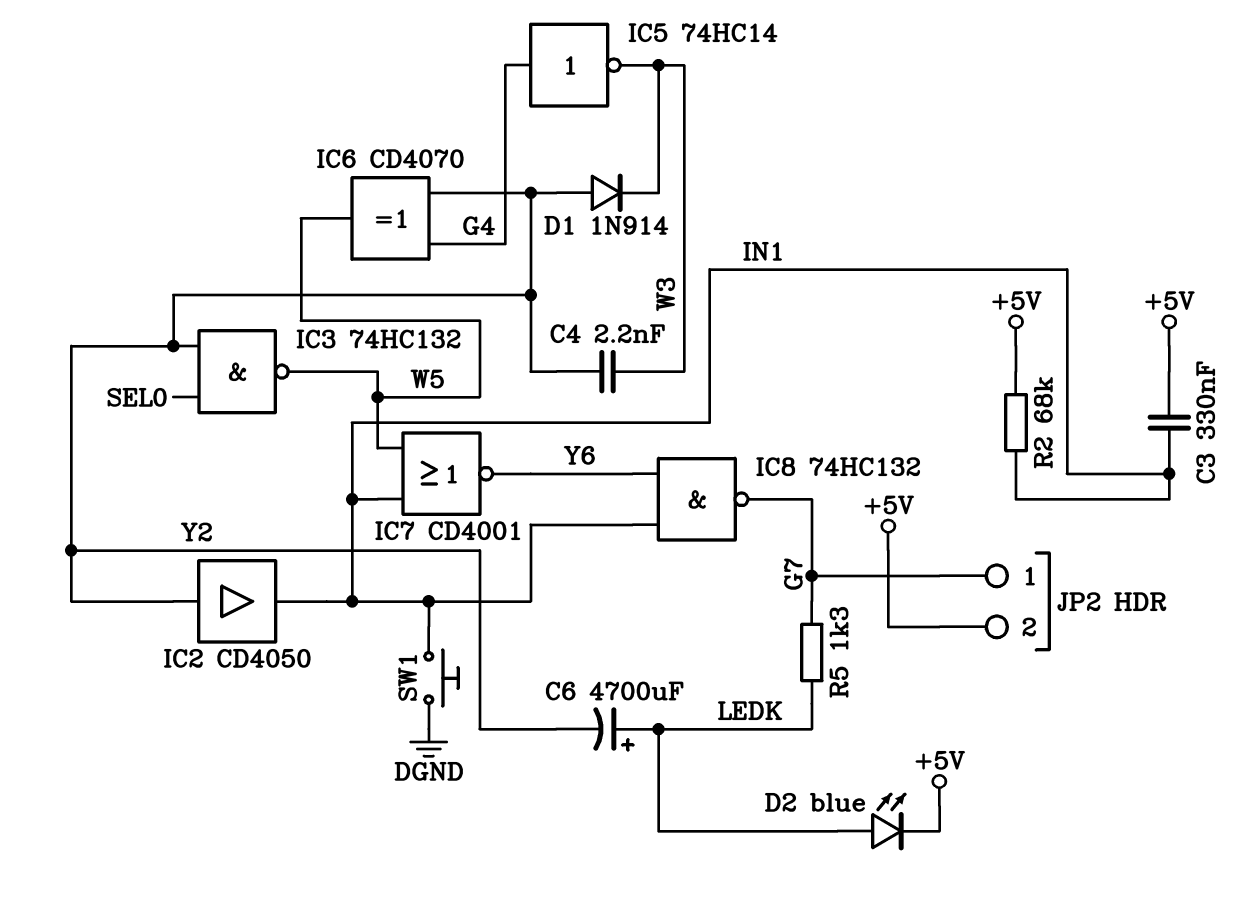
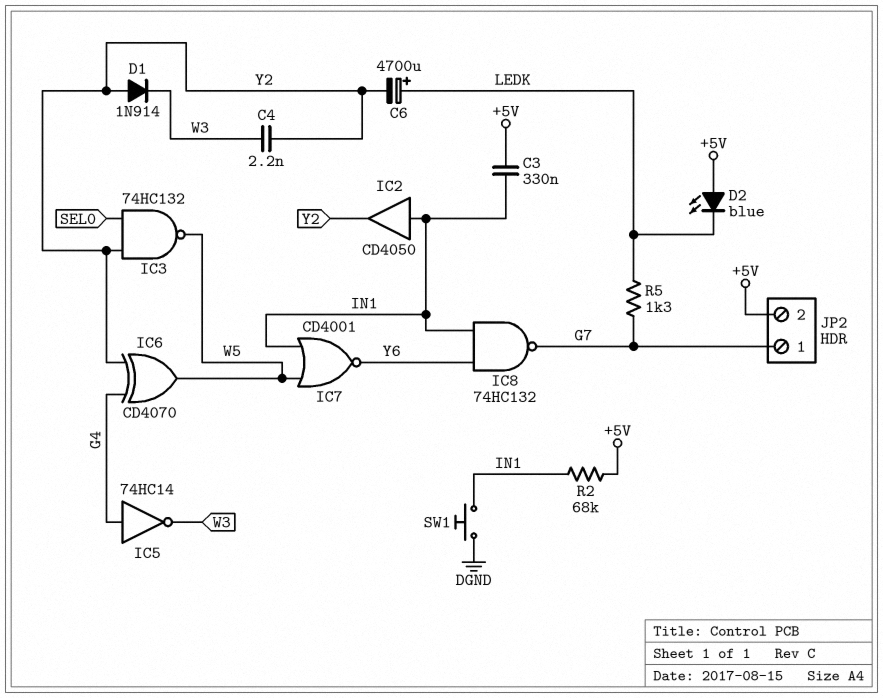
D2: LED blue (A LEDK, K +5V) -> LED blue (A +5V, K LEDK)
IC2: buffer CD4050 (in Y2, out IN1) -> buffer CD4050 (in IN1, out Y2)

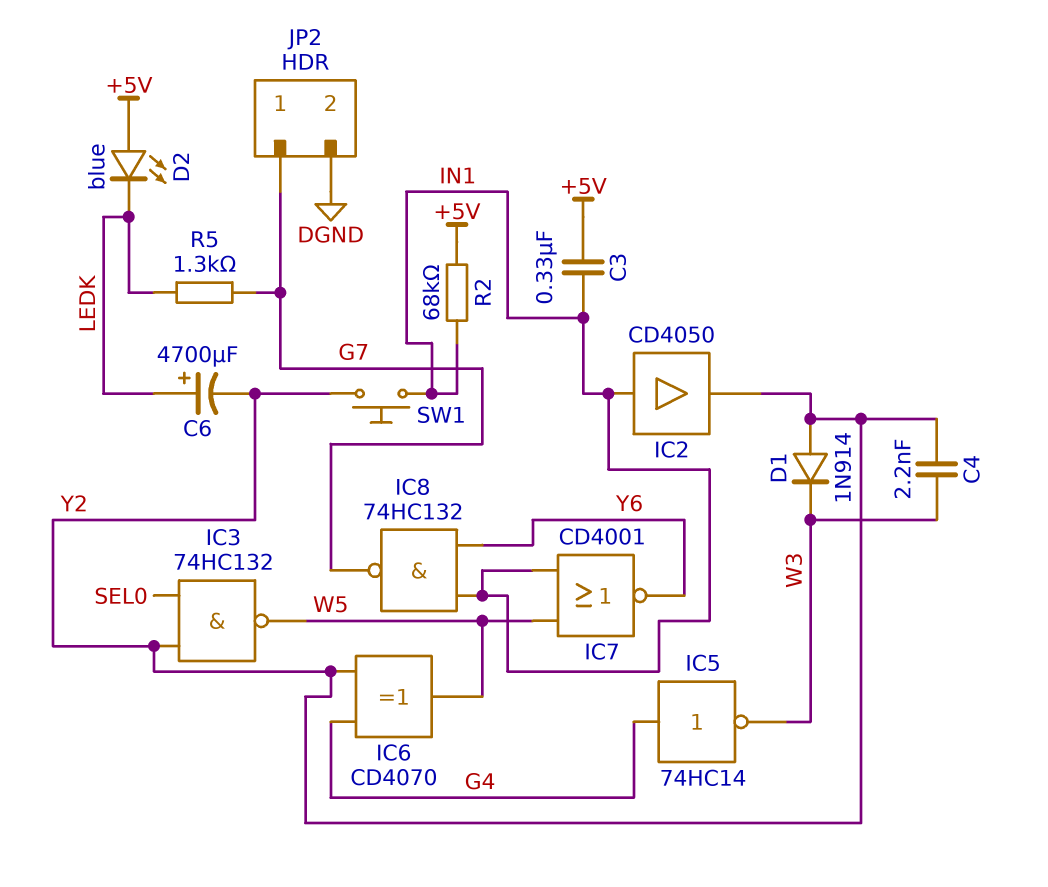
JP2 pin 2: +5V -> DGND
SW1: button (DGND, IN1) -> button (IN1, Y2)

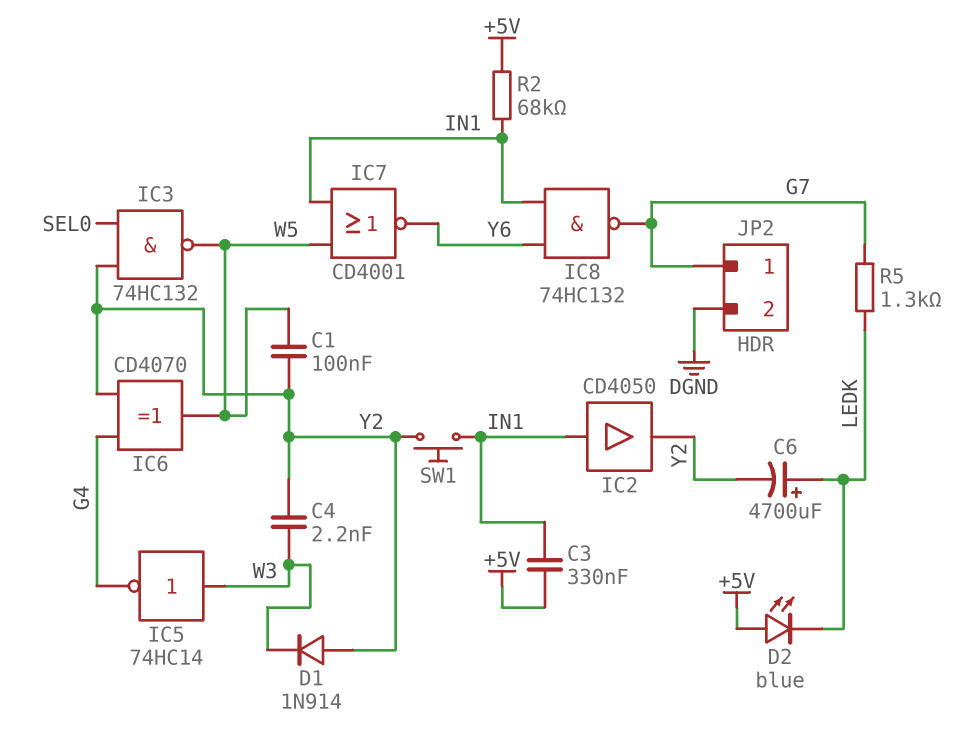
C1: none -> 100nF (W5, Y2)
IC5: NOT 74HC14 (in G4, out W3) -> NOT 74HC14 (in W3, out G4)

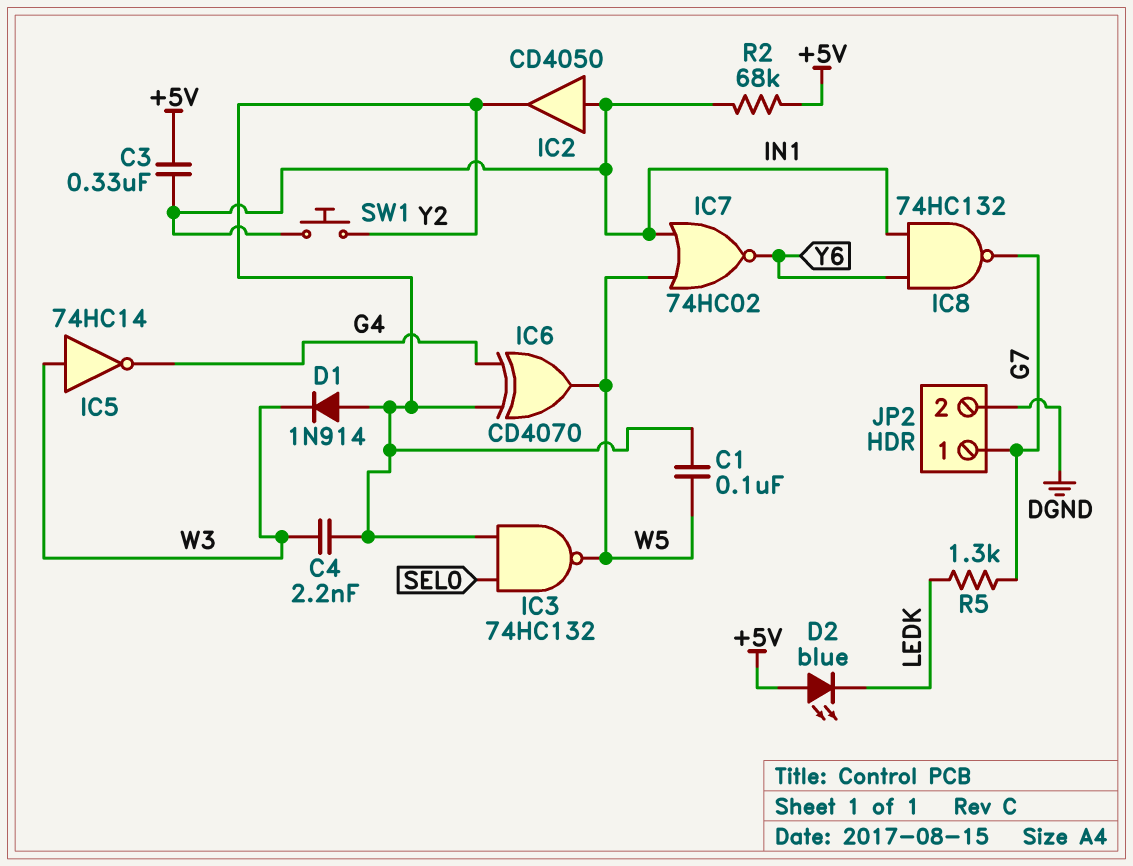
C6: 4700uF (plus LEDK, minus Y2) -> none
IC7: NOR CD4001 (in IN1, in W5, out Y6) -> NOR 74HC02 (in IN1, in W5, out Y6)

